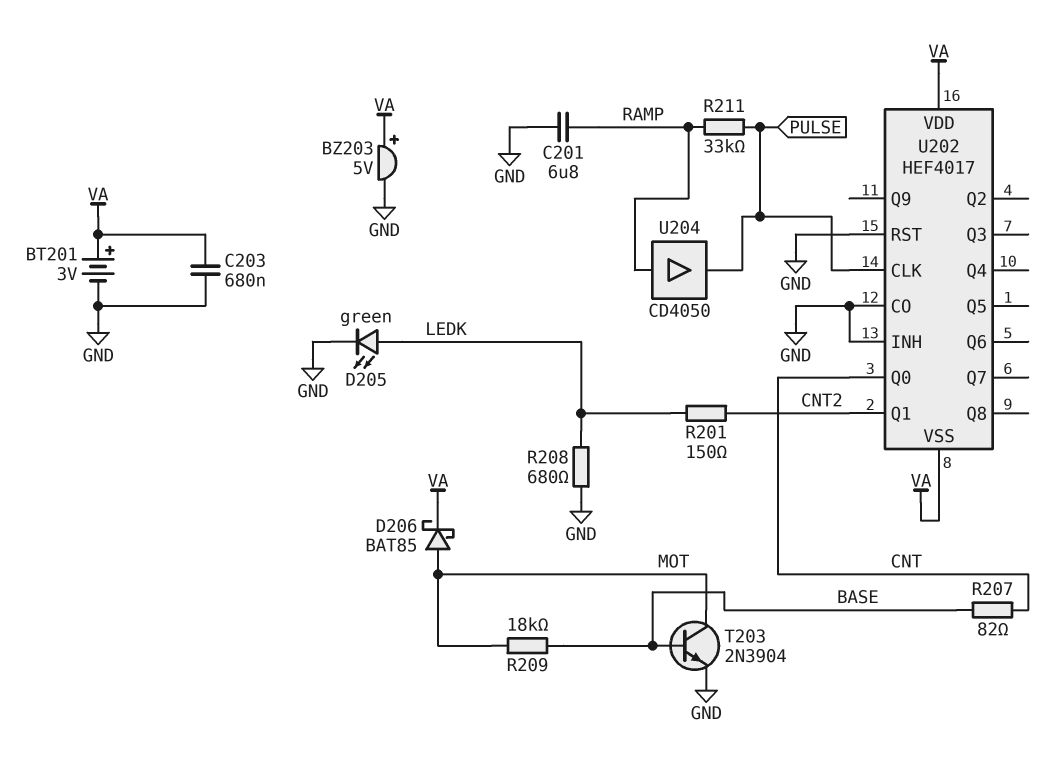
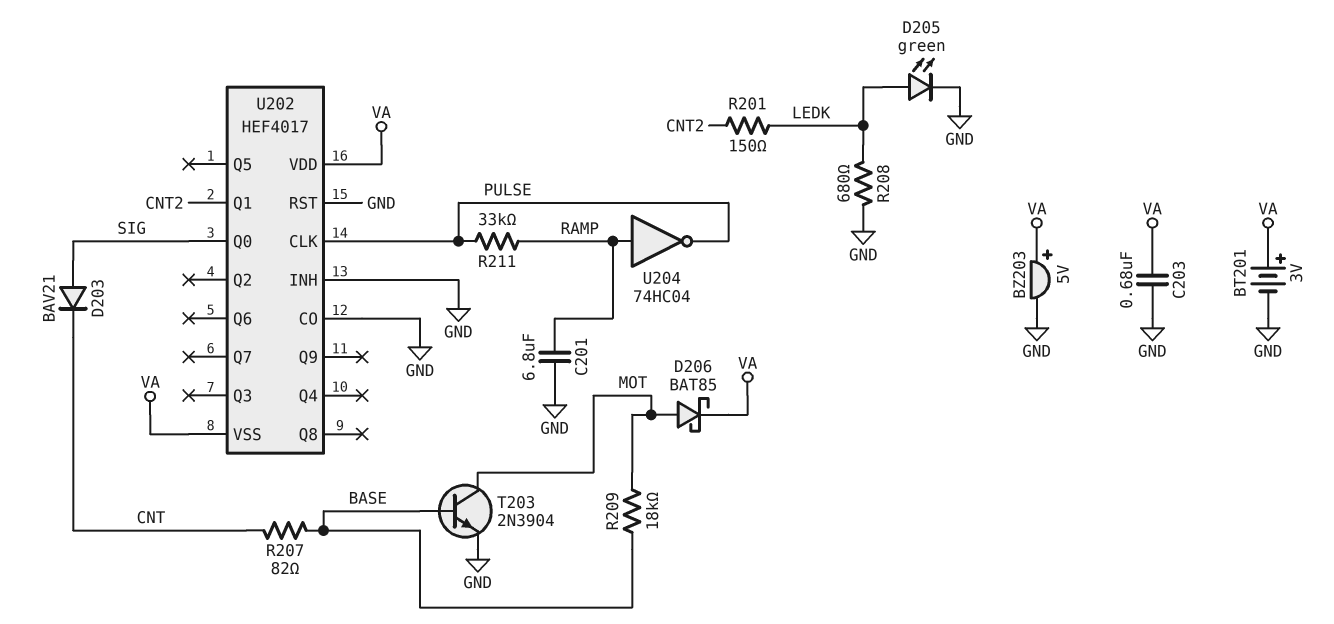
D203: none -> diode BAV21 (A SIG, K CNT)
U202 pin Q0: CNT -> SIG
U204: buffer CD4050 (in RAMP, out PULSE) -> NOT 74HC04 (in RAMP, out PULSE)

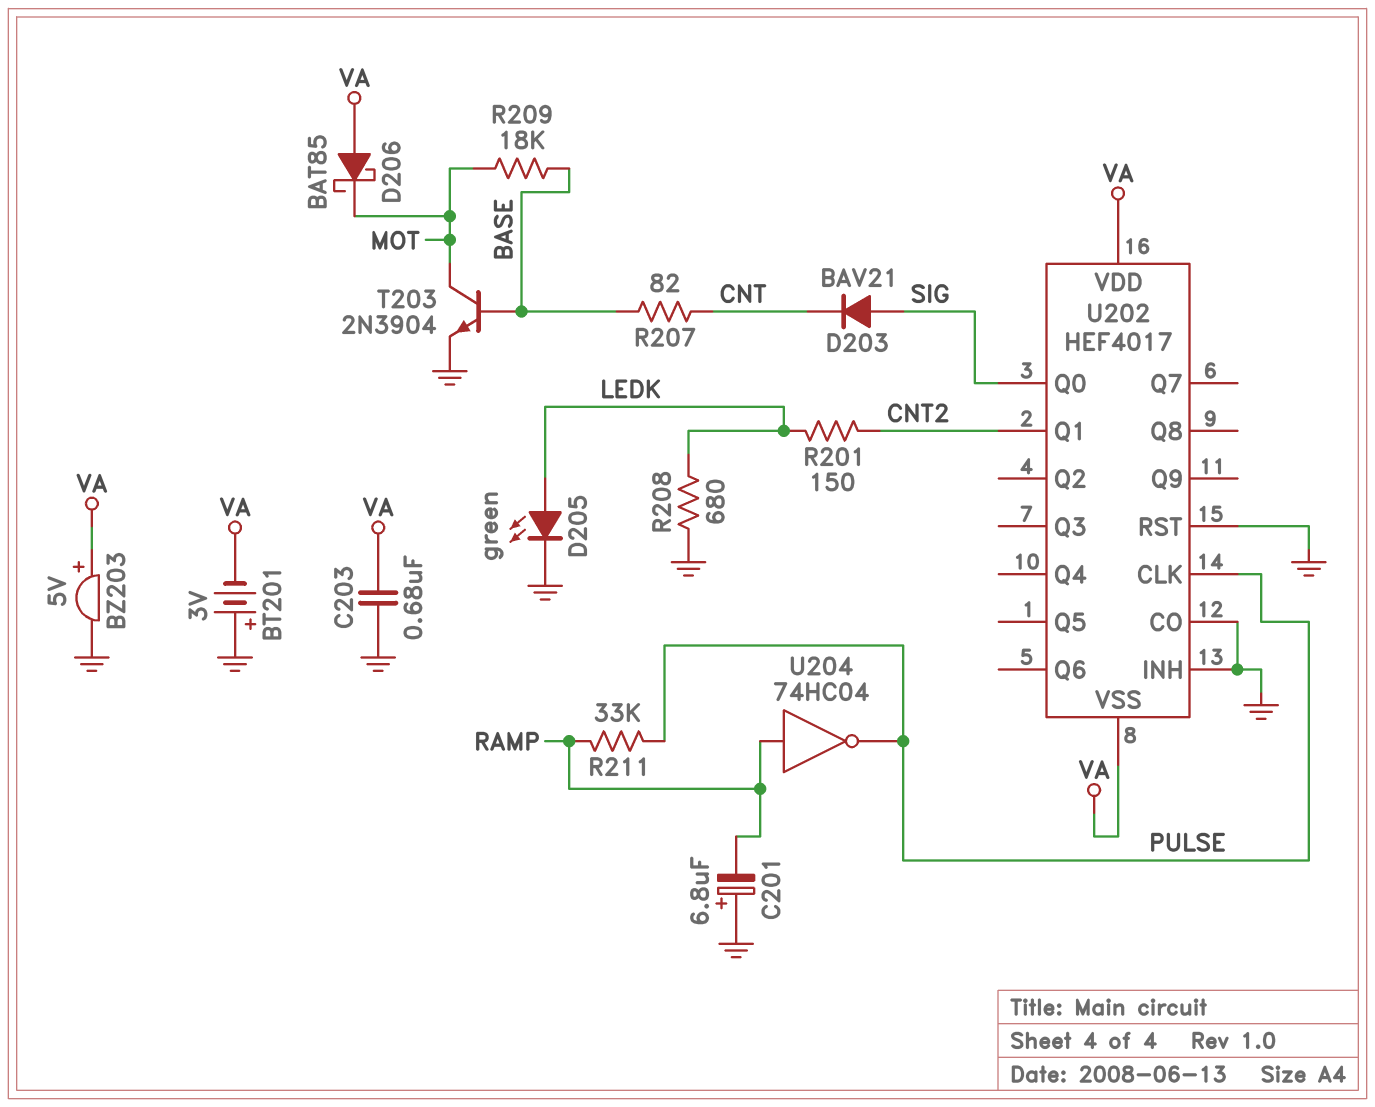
BT201: 3V (plus VA, minus GND) -> 3V (plus GND, minus VA)
C201: 6.8uF (GND, RAMP) -> 6.8uF (plus GND, minus RAMP)
D206: schottky BAT85 (A MOT, K VA) -> schottky BAT85 (A VA, K MOT)

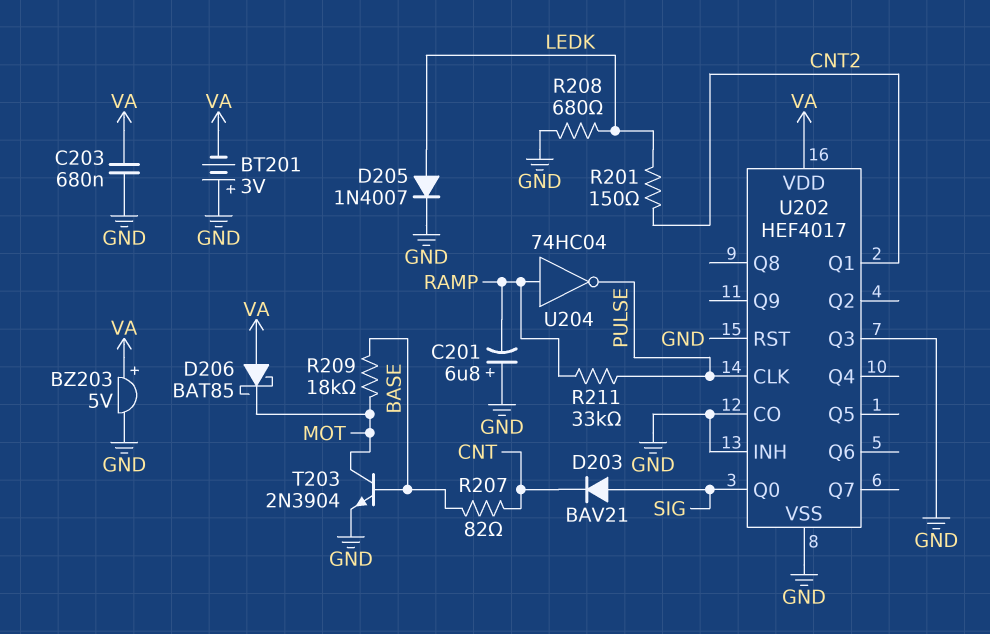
D205: LED green (A LEDK, K GND) -> diode 1N4007 (A LEDK, K GND)
U202 pin Q3: none -> GND
U202 pin VSS: VA -> GND

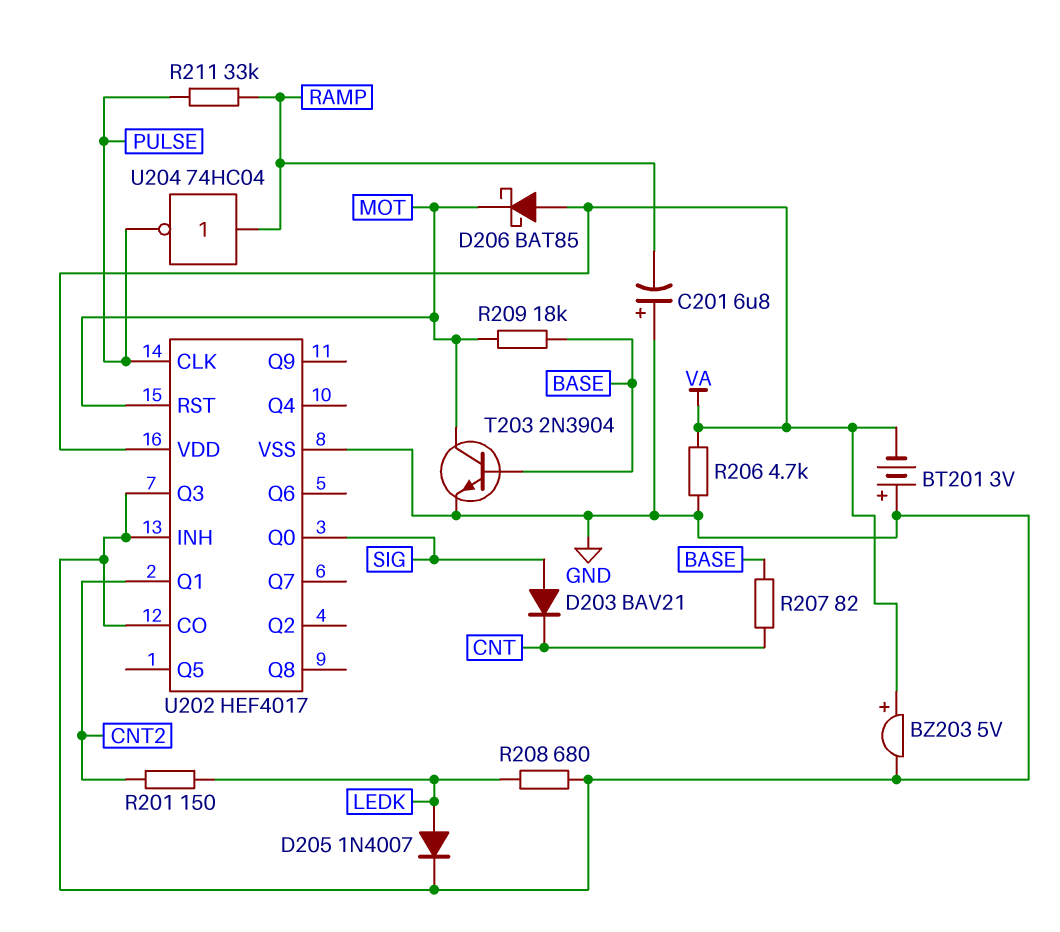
C203: 680nF (GND, VA) -> none
R206: none -> 4.7k (GND, VA)
U202 pin RST: GND -> MOT

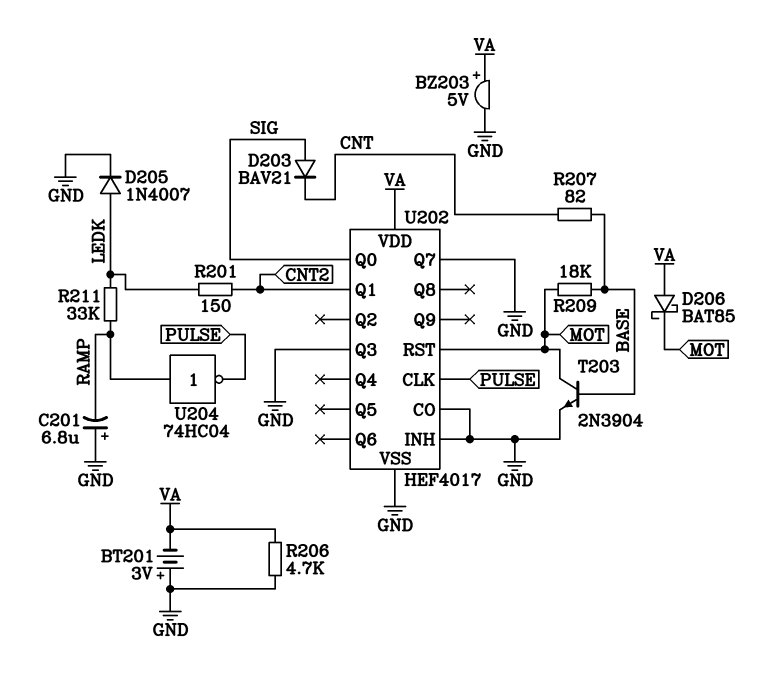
R208: 680 (GND, LEDK) -> none
R211: 33k (PULSE, RAMP) -> 33k (LEDK, RAMP)
U202 pin Q7: none -> GND

